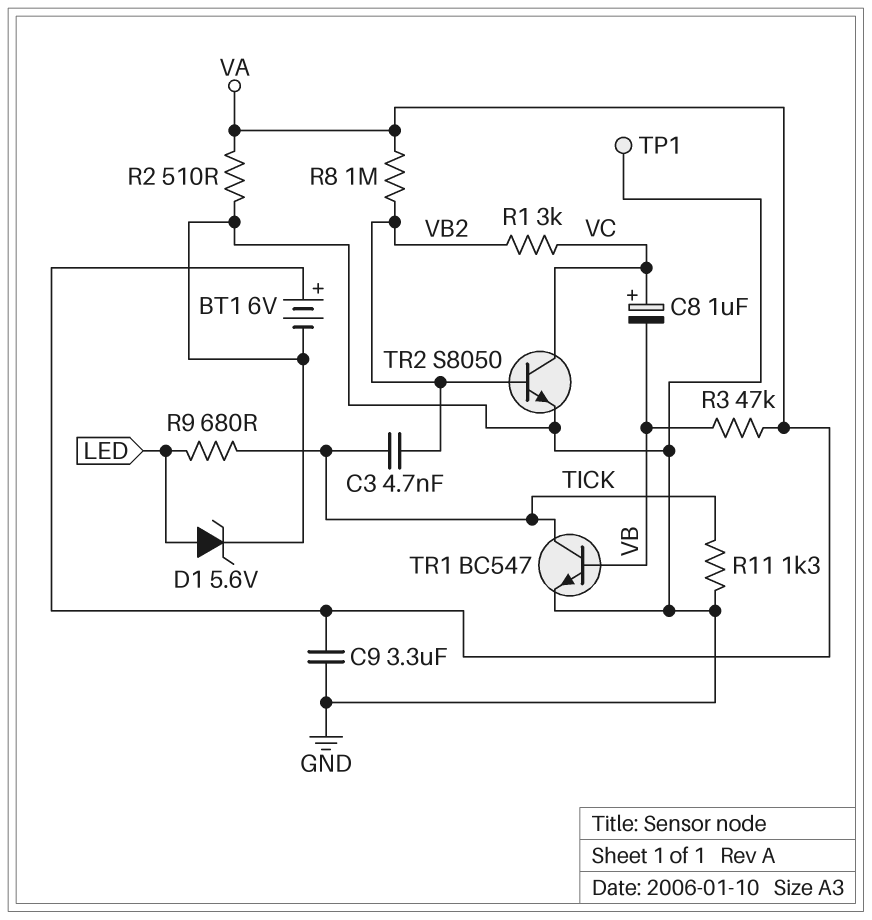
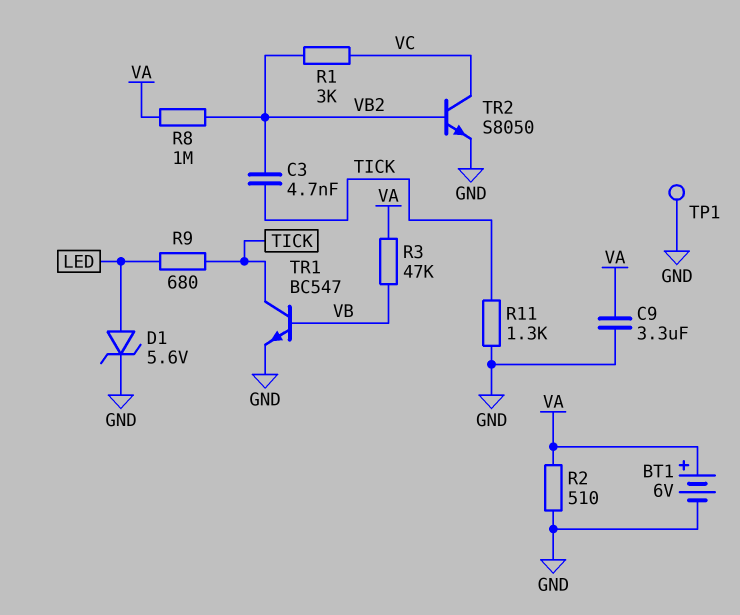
C8: 1uF (plus VC, minus VB) -> none

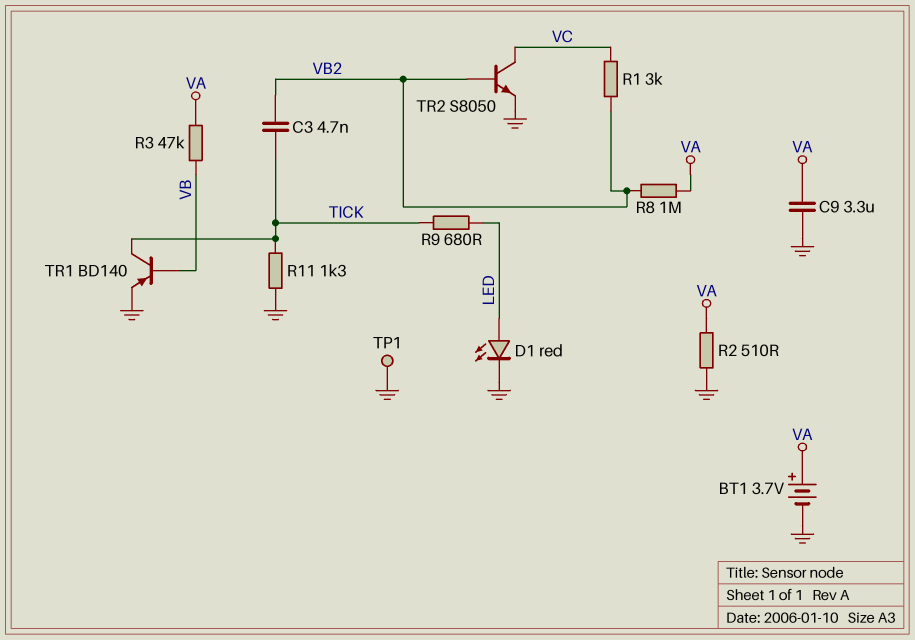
BT1: 6V (plus VA, minus GND) -> 3.7V (plus VA, minus GND)
D1: zener 5.6V (A LED, K GND) -> LED red (A LED, K GND)
TR1: NPN BC547 (B VB, C TICK, E GND) -> PNP BD140 (B VB, C TICK, E GND)

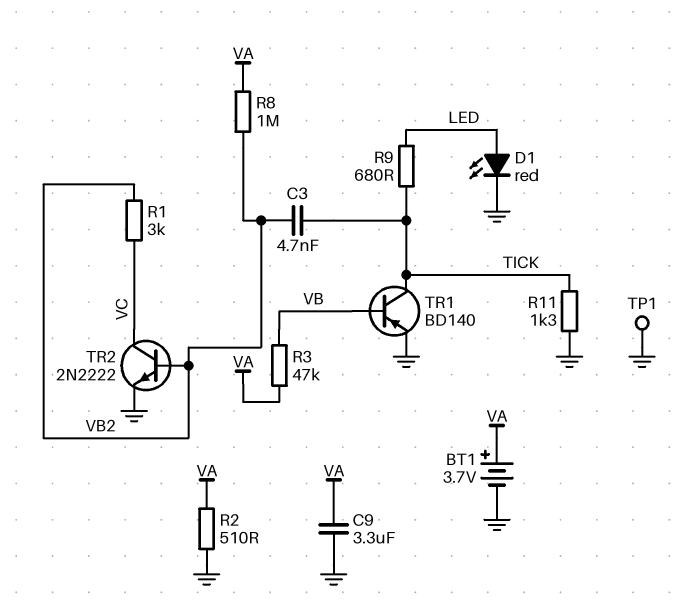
TR2: NPN S8050 (B VB2, C VC, E GND) -> NPN 2N2222 (B VB2, C VC, E GND)

